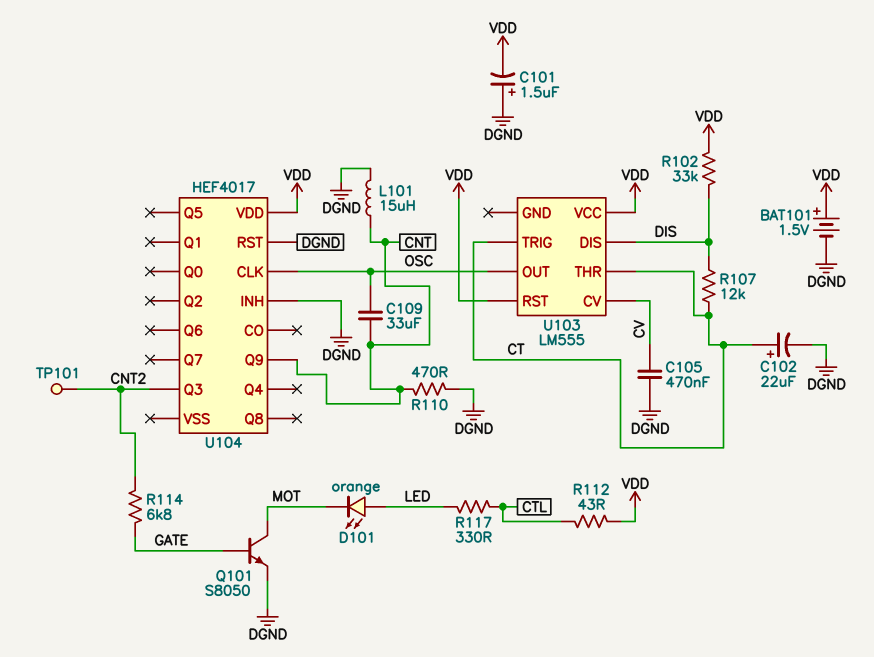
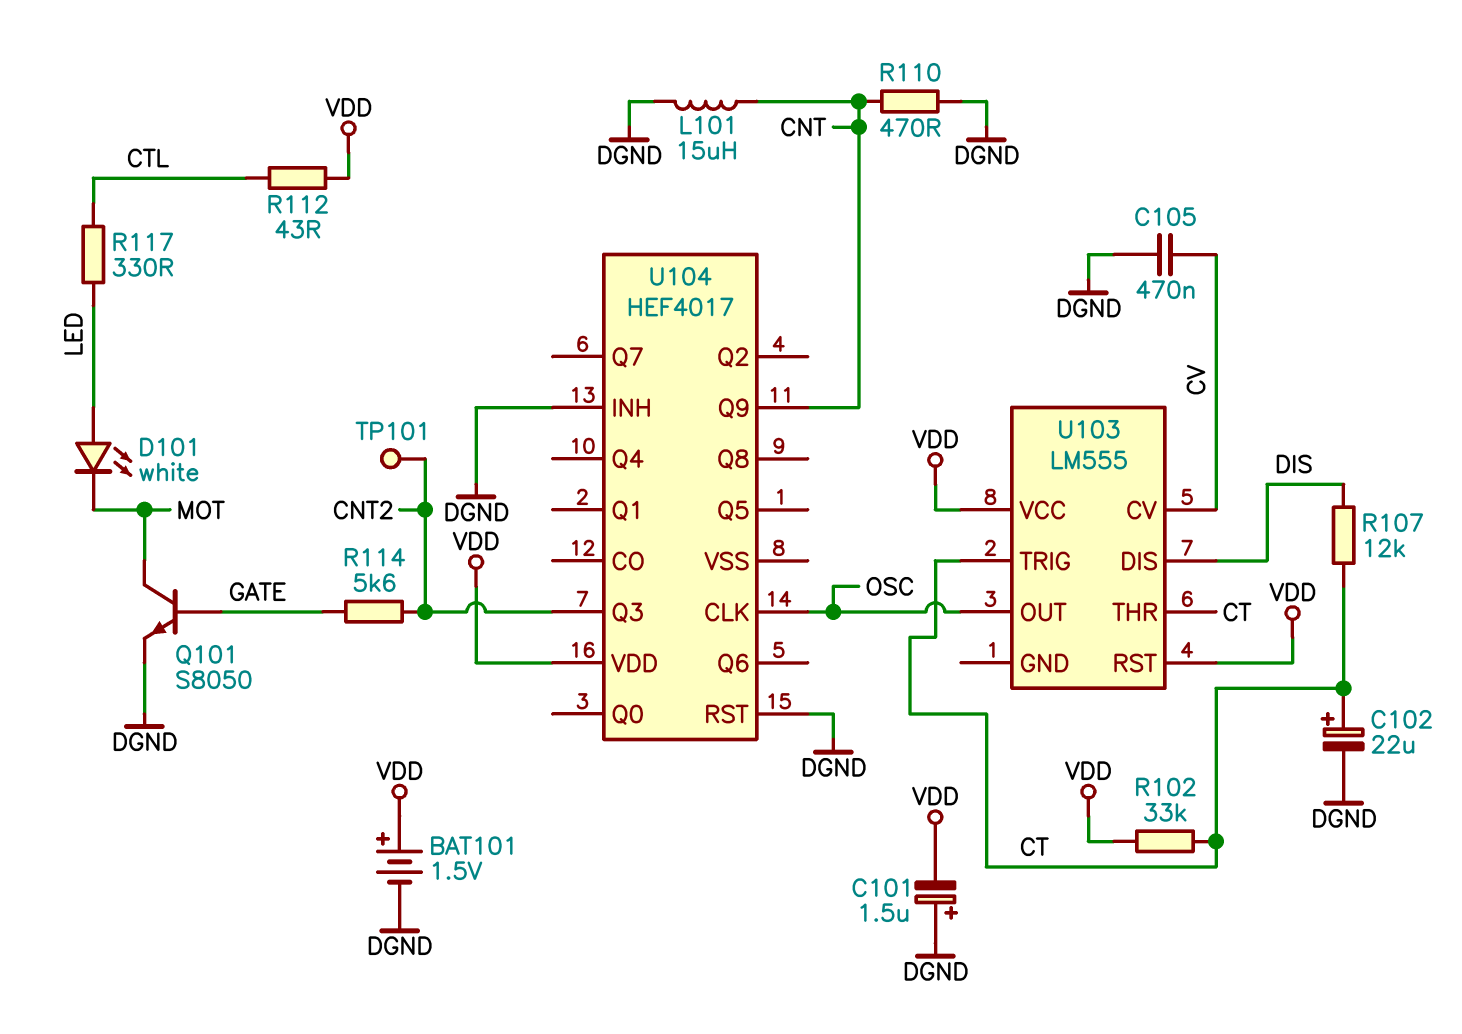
C109: 33uF (CNT, OSC) -> none
D101: LED orange (A LED, K MOT) -> LED white (A LED, K MOT)
R102: 33k (DIS, VDD) -> 33k (CT, VDD)
R114: 6.8k (CNT2, GATE) -> 5.6k (CNT2, GATE)

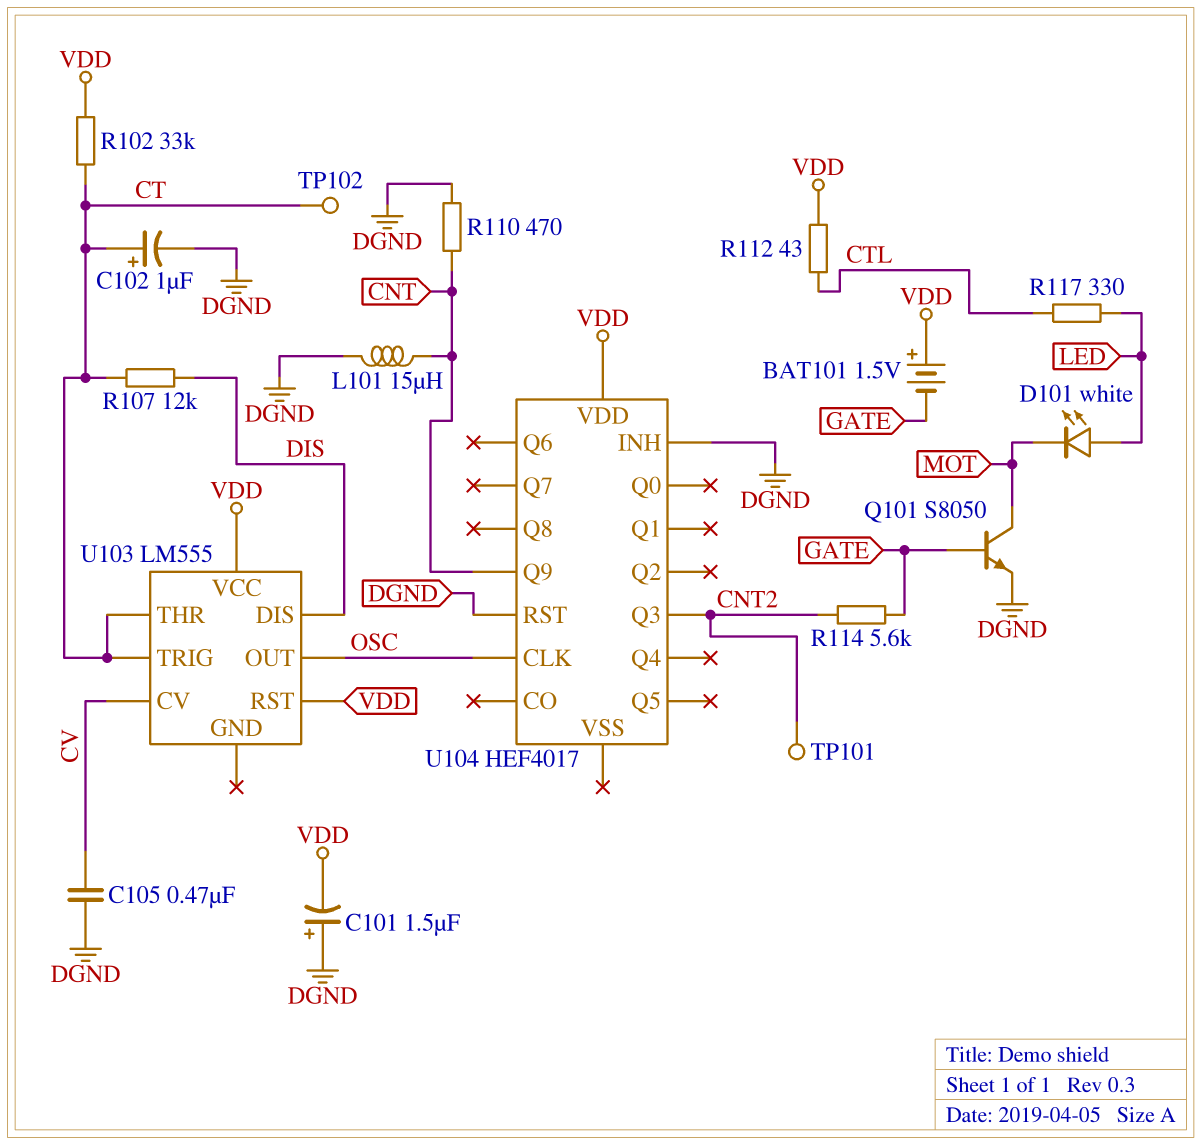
BAT101: 1.5V (plus VDD, minus DGND) -> 1.5V (plus VDD, minus GATE)
C102: 22uF (plus CT, minus DGND) -> 1uF (plus CT, minus DGND)
TP102: none -> test point (CT)

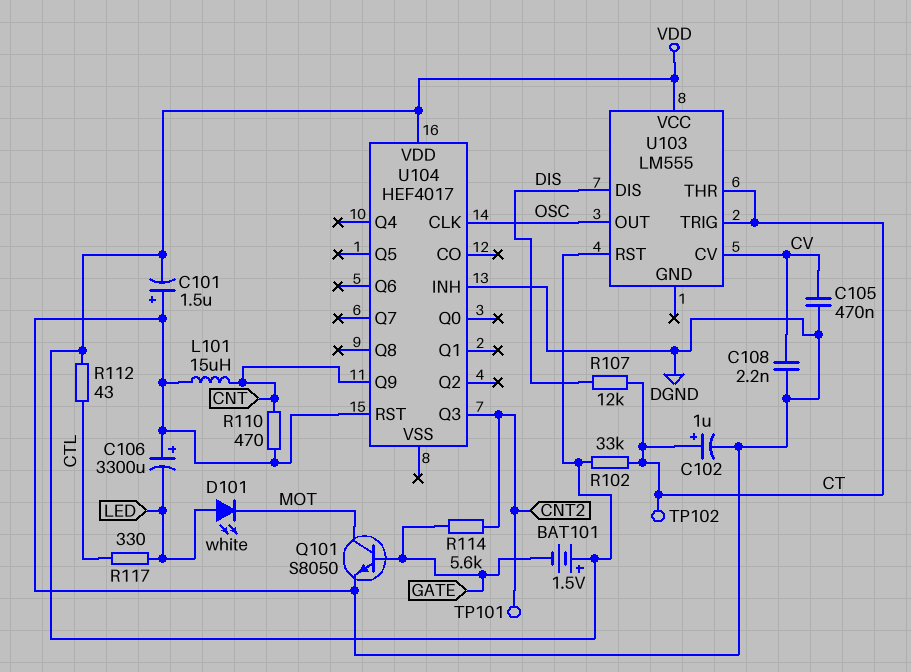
C106: none -> 3300uF (plus DGND, minus LED)
C108: none -> 2.2nF (CV, DGND)

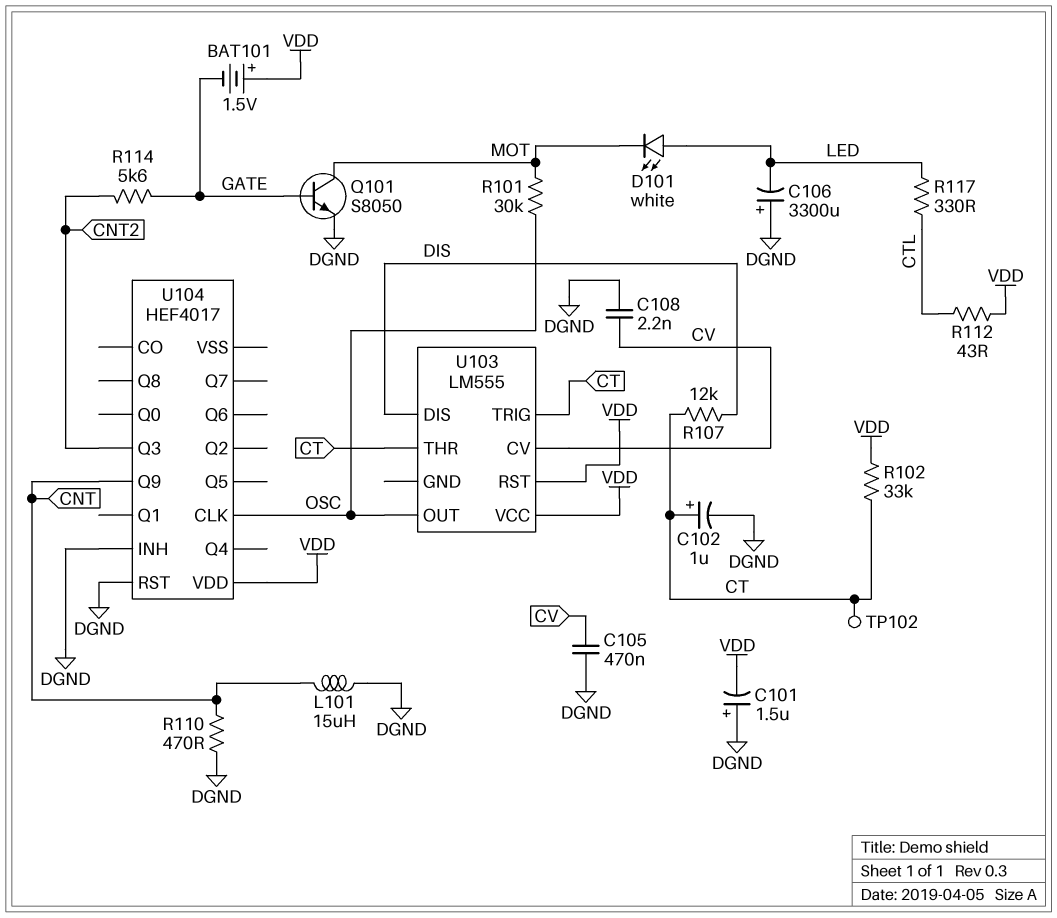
R101: none -> 30k (MOT, OSC)
TP101: test point (CNT2) -> none

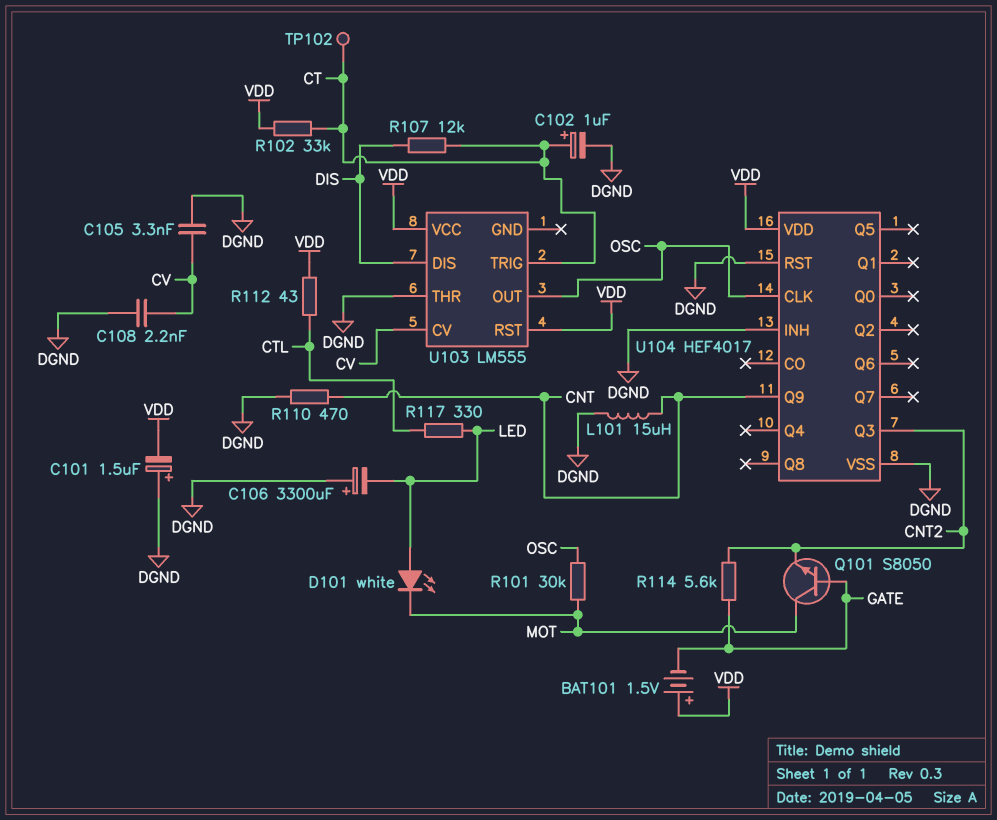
C105: 470nF (CV, DGND) -> 3.3nF (CV, DGND)
Q101: NPN S8050 (B GATE, C MOT, E DGND) -> NPN S8050 (B GATE, C MOT, E CNT2)
U103 pin THR: CT -> DGND
U104 pin VSS: none -> DGND

